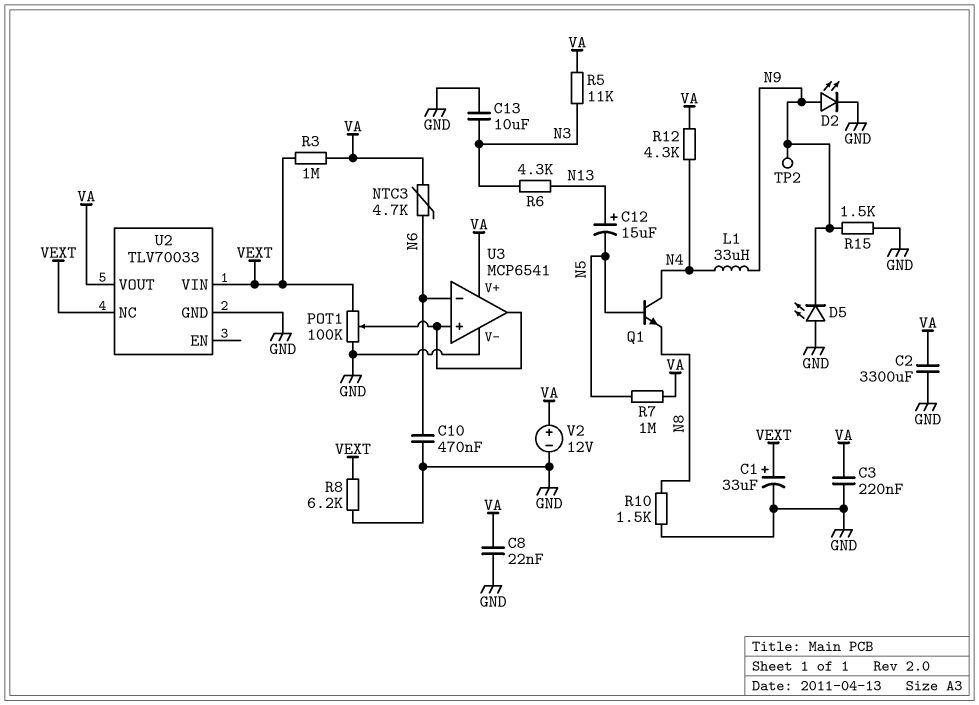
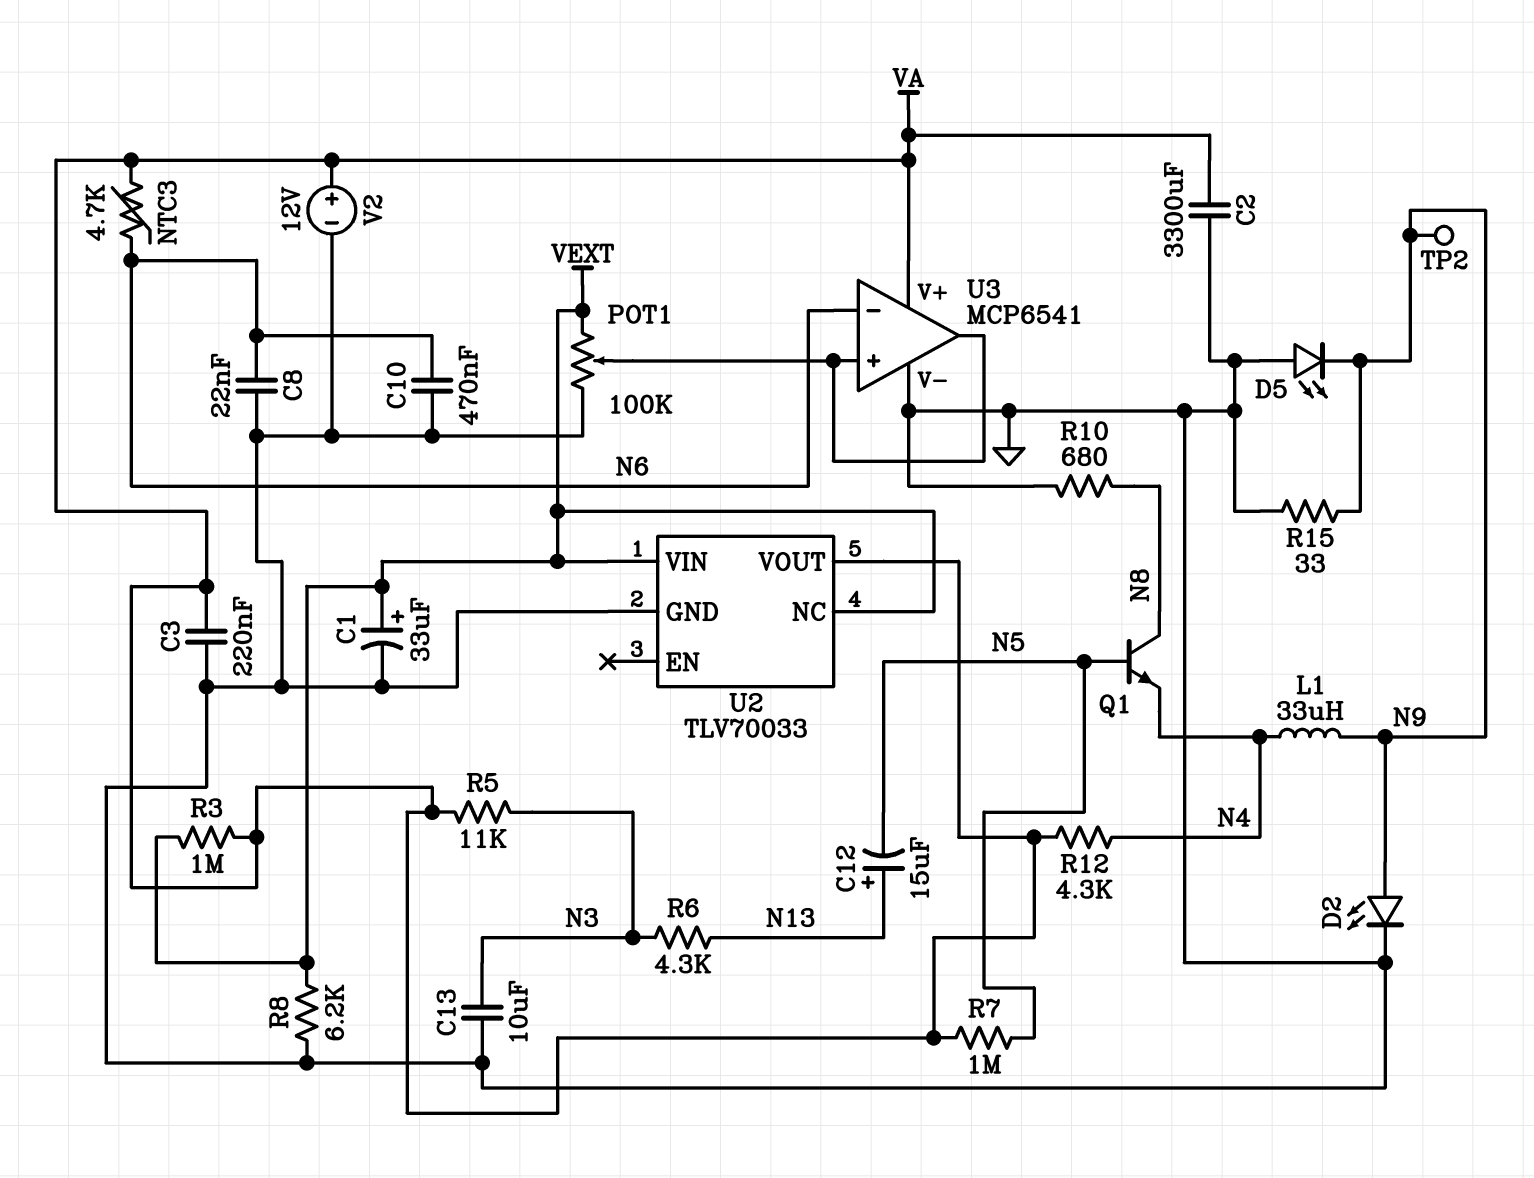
C8: 22nF (GND, VA) -> 22nF (GND, N6)
Q1: NPN (B N5, C N4, E N8) -> NPN (B N5, C N8, E N4)
R10: 1.5k (GND, N8) -> 680 (GND, N8)
R15: 1.5k (GND, N9) -> 33 (GND, N9)

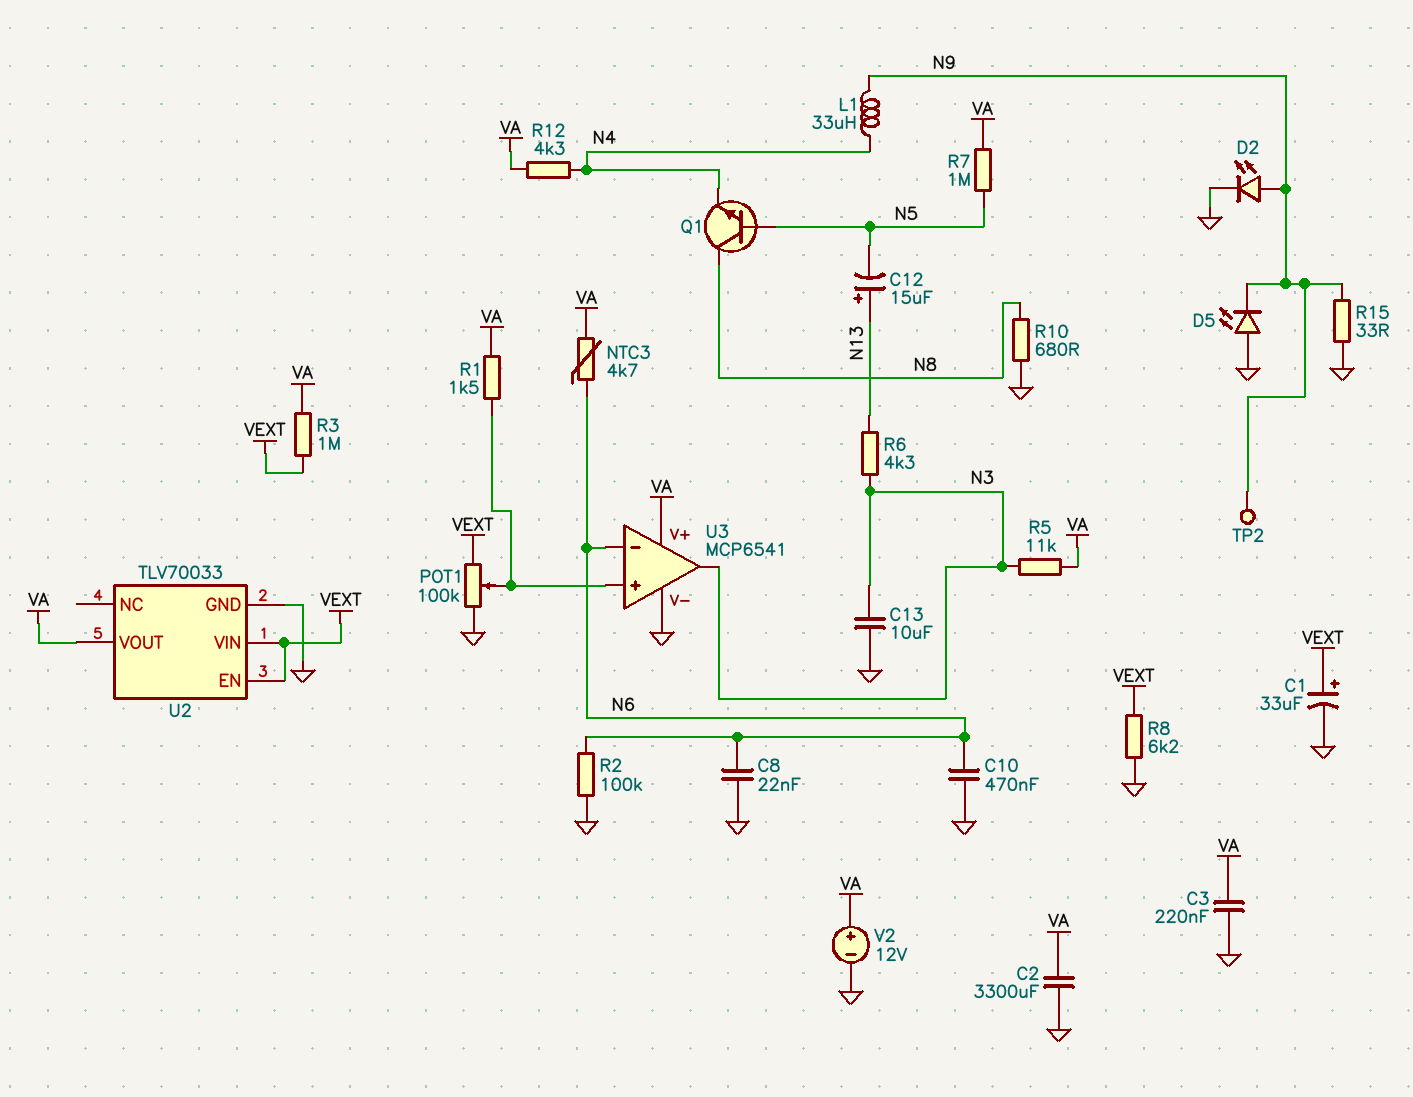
R1: none -> 1.5k (U3/in+, VA)
R2: none -> 100k (GND, N6)
U2 pin EN: none -> VEXT
U2 pin NC: VEXT -> none
U3 pin out: U3/in+ -> N3

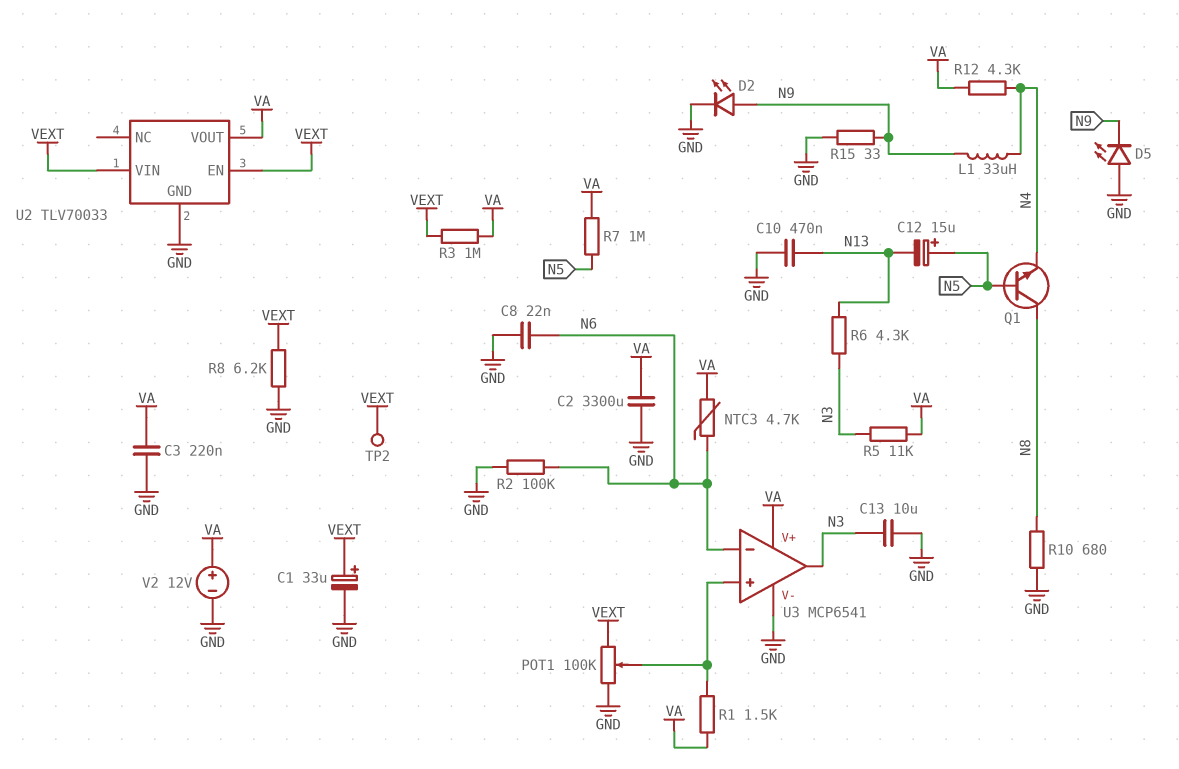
C10: 470nF (GND, N6) -> 470nF (GND, N13)
C12: 15uF (plus N13, minus N5) -> 15uF (plus N5, minus N13)
TP2: test point (N9) -> test point (VEXT)

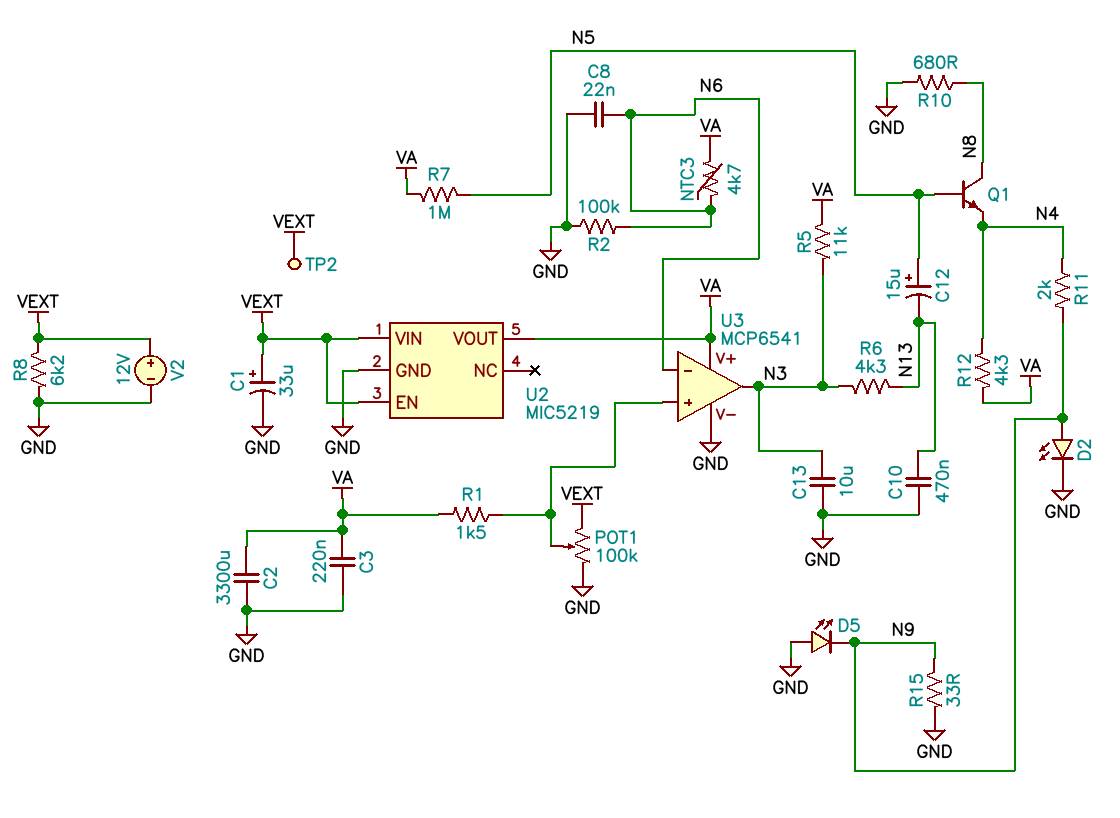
L1: 33uH (N4, N9) -> none
R3: 1M (VA, VEXT) -> none
R11: none -> 2k (N4, N9)
U2: TLV70033 -> MIC5219
V2: 12V (plus VA, minus GND) -> 12V (plus VEXT, minus GND)

